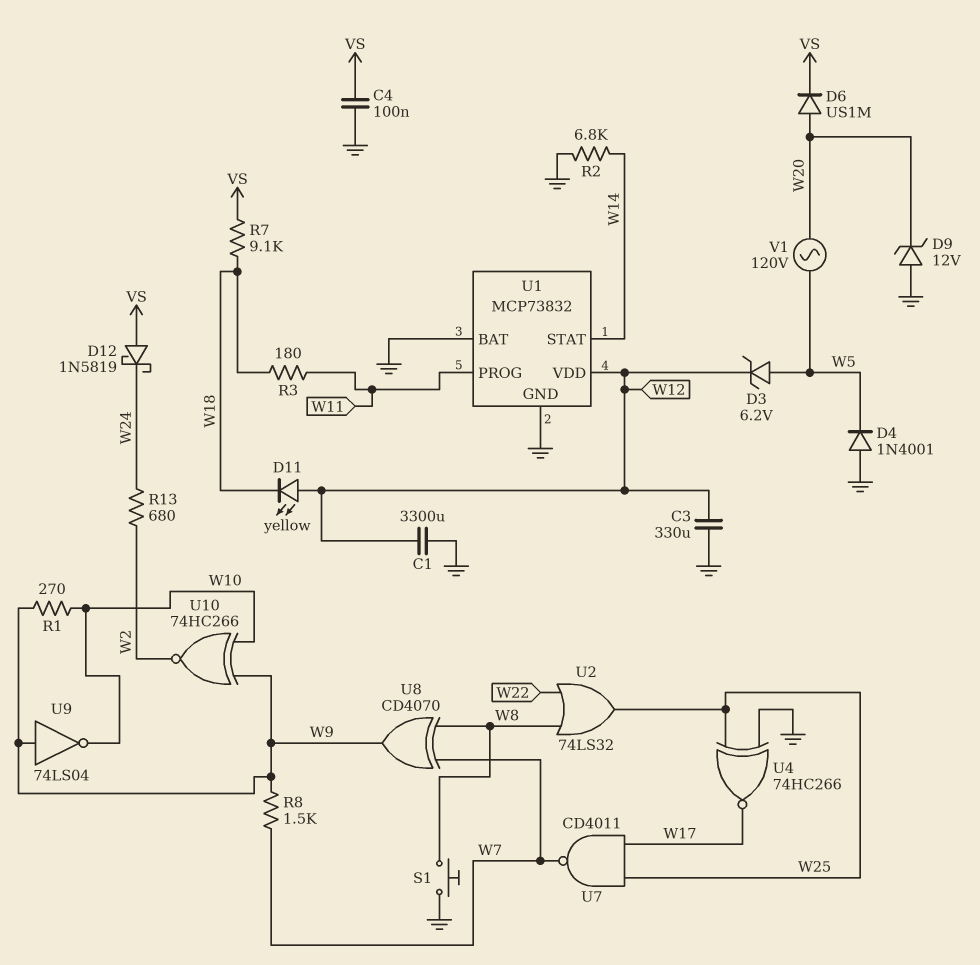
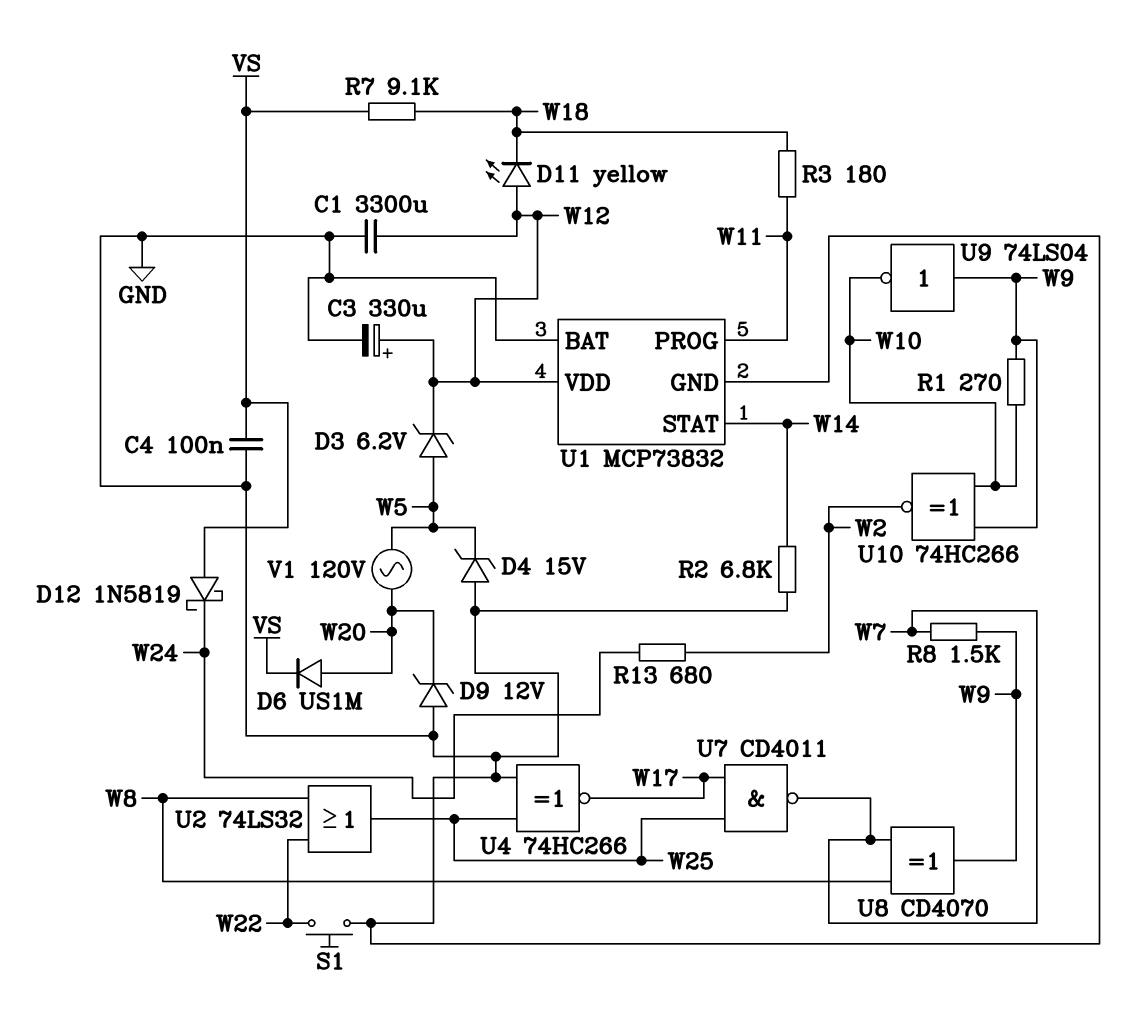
C3: 330uF (GND, W12) -> 330uF (plus W12, minus GND)
D4: diode 1N4001 (A GND, K W5) -> zener 15V (A GND, K W5)
S1: button (GND, W8) -> button (GND, W22)

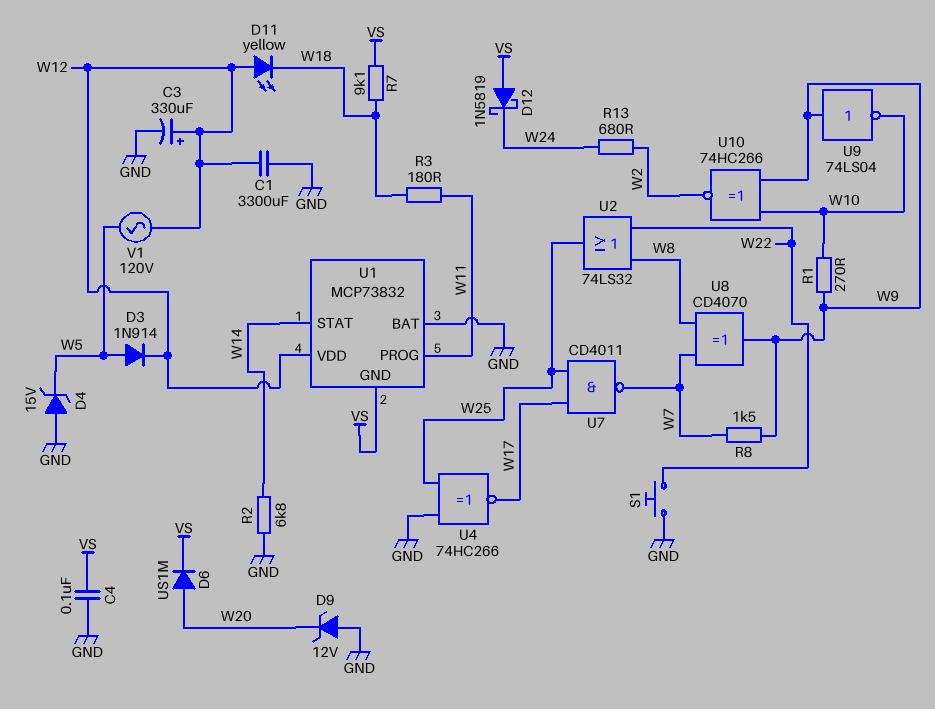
D3: zener 6.2V (A W5, K W12) -> diode 1N914 (A W5, K W12)
U1 pin GND: GND -> VS
V1: AC 120V (W5, W20) -> AC 120V (W5, W12)

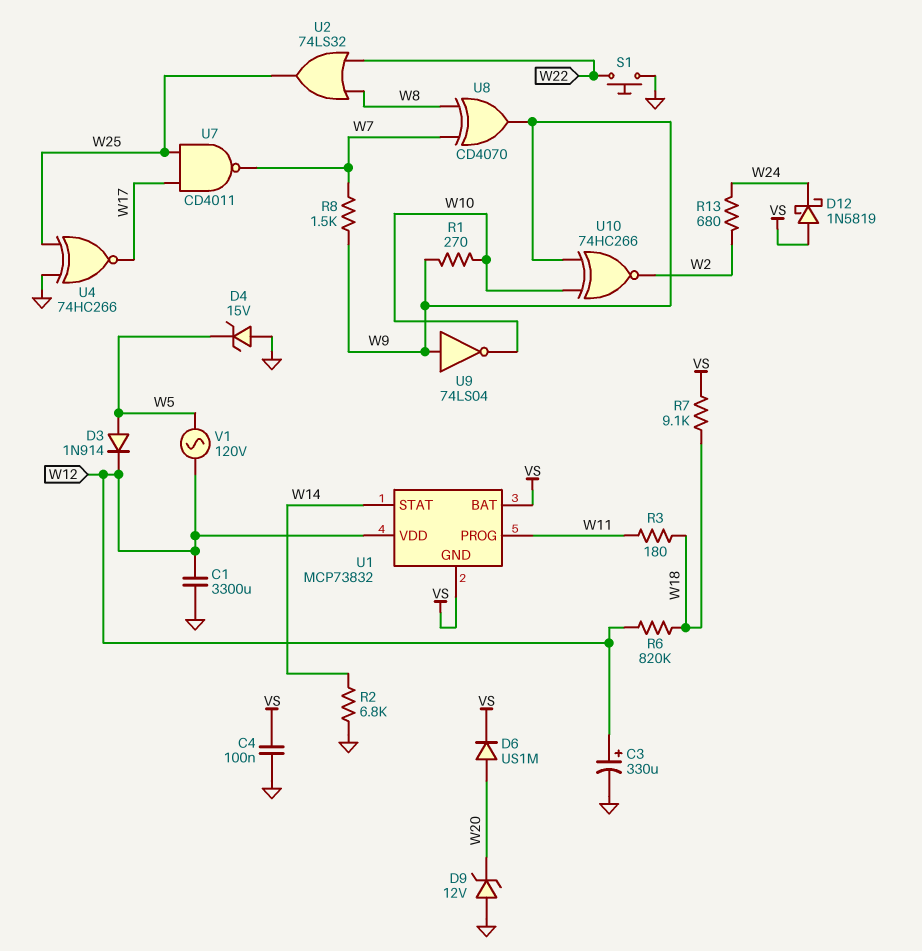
D11: LED yellow (A W12, K W18) -> none
R6: none -> 820k (W12, W18)
U1 pin BAT: GND -> VS

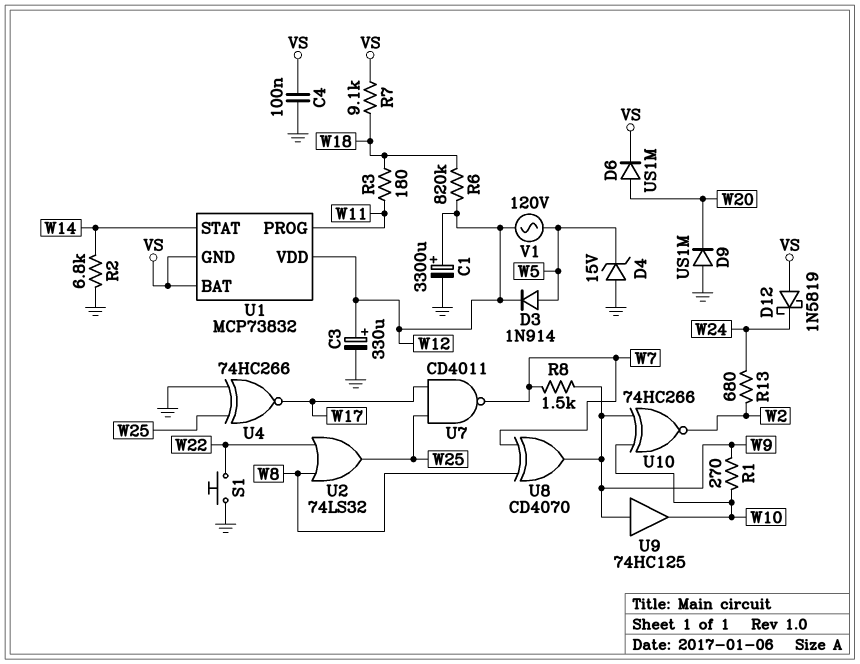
C1: 3300uF (GND, W12) -> 3300uF (plus W12, minus GND)
D9: zener 12V (A GND, K W20) -> diode US1M (A GND, K W20)
U9: NOT 74LS04 (in W9, out W10) -> buffer 74HC125 (in W9, out W10)

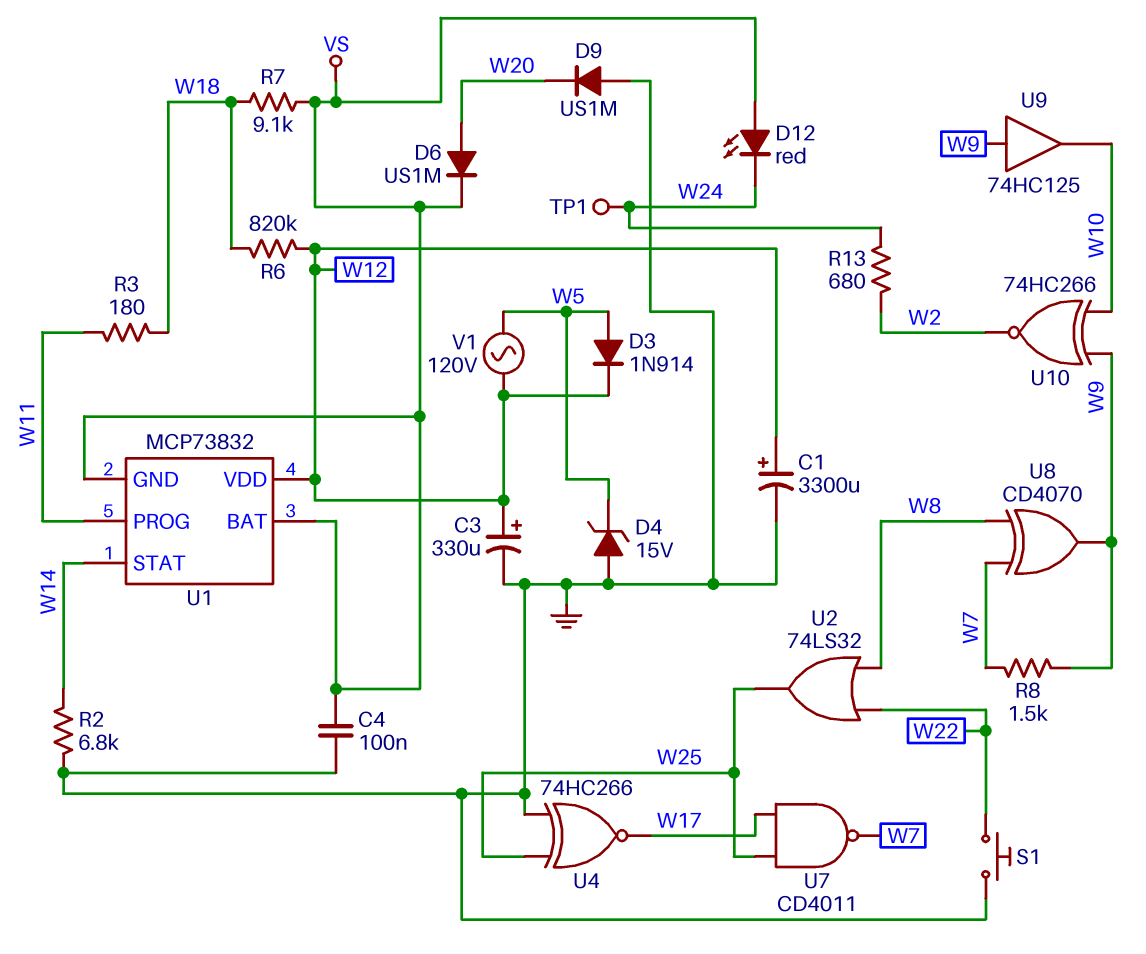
D12: schottky 1N5819 (A VS, K W24) -> LED red (A VS, K W24)
R1: 270 (W9, W10) -> none
TP1: none -> test point (W24)

